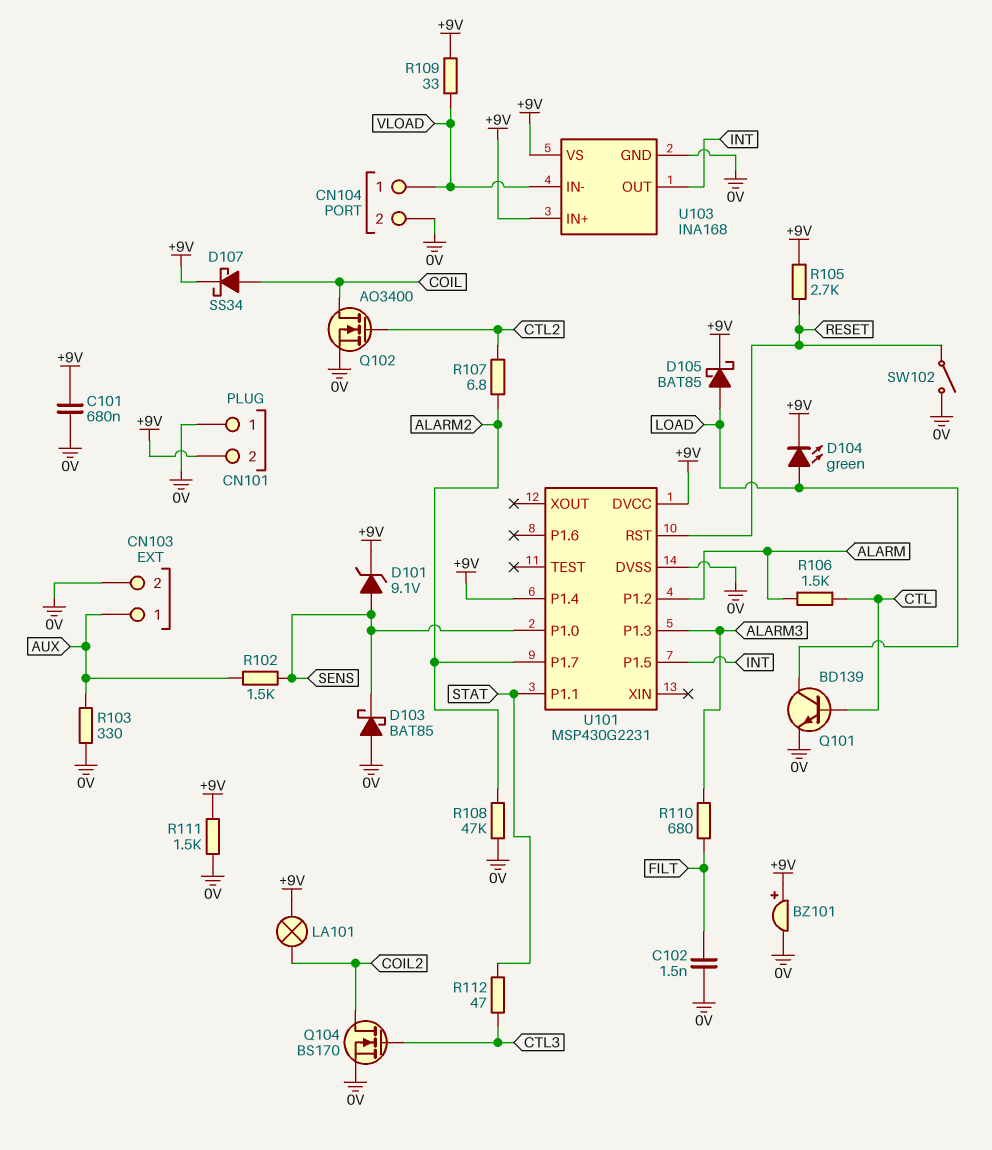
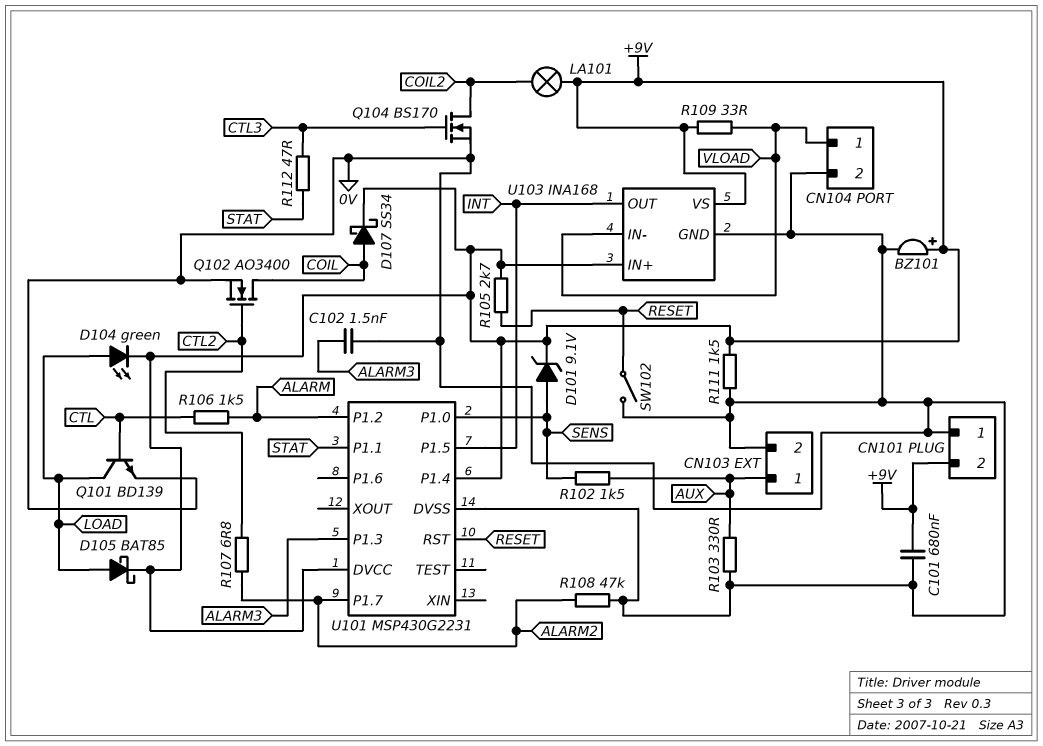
C102: 1.5nF (0V, FILT) -> 1.5nF (0V, ALARM3)
D103: schottky BAT85 (A 0V, K SENS) -> none
R110: 680 (ALARM3, FILT) -> none

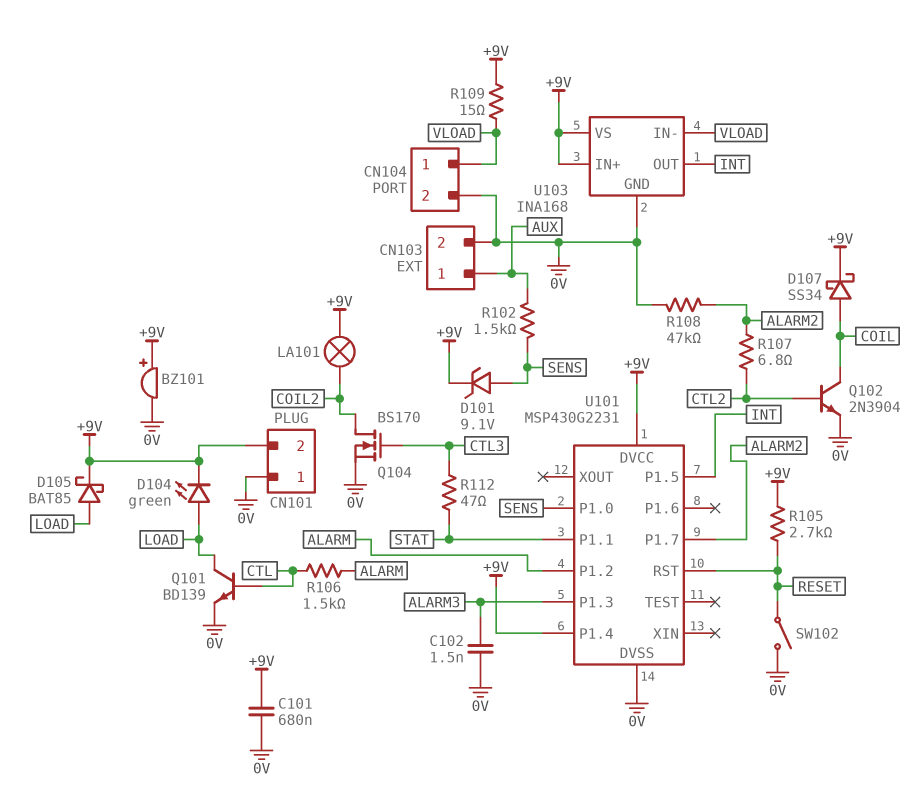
Q102: NMOS AO3400 (G CTL2, D COIL, S 0V) -> NPN 2N3904 (B CTL2, C COIL, E 0V)
R103: 330 (0V, AUX) -> none
R109: 33 (+9V, VLOAD) -> 15 (+9V, VLOAD)
R111: 1.5k (+9V, 0V) -> none

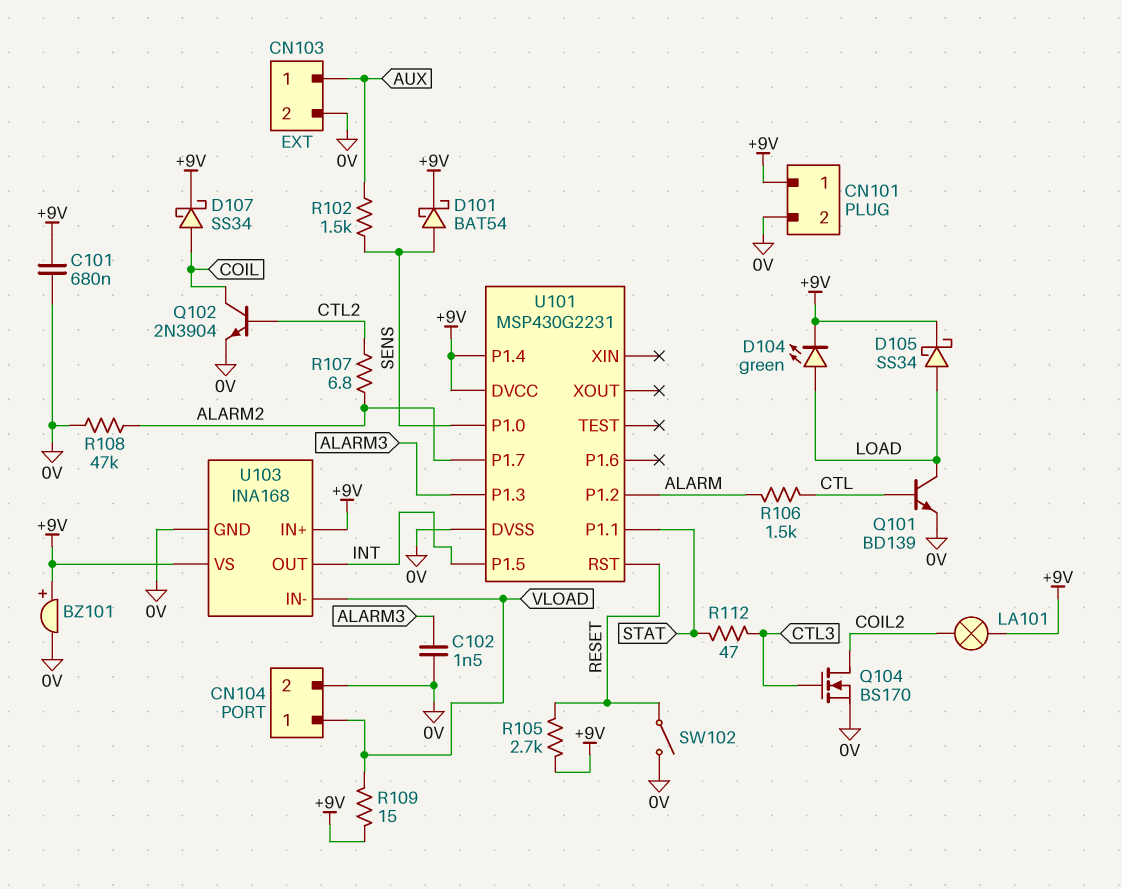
CN101 pin 1: 0V -> +9V
CN101 pin 2: +9V -> 0V
D101: zener 9.1V (A SENS, K +9V) -> schottky BAT54 (A SENS, K +9V)
D105: schottky BAT85 (A LOAD, K +9V) -> schottky SS34 (A LOAD, K +9V)

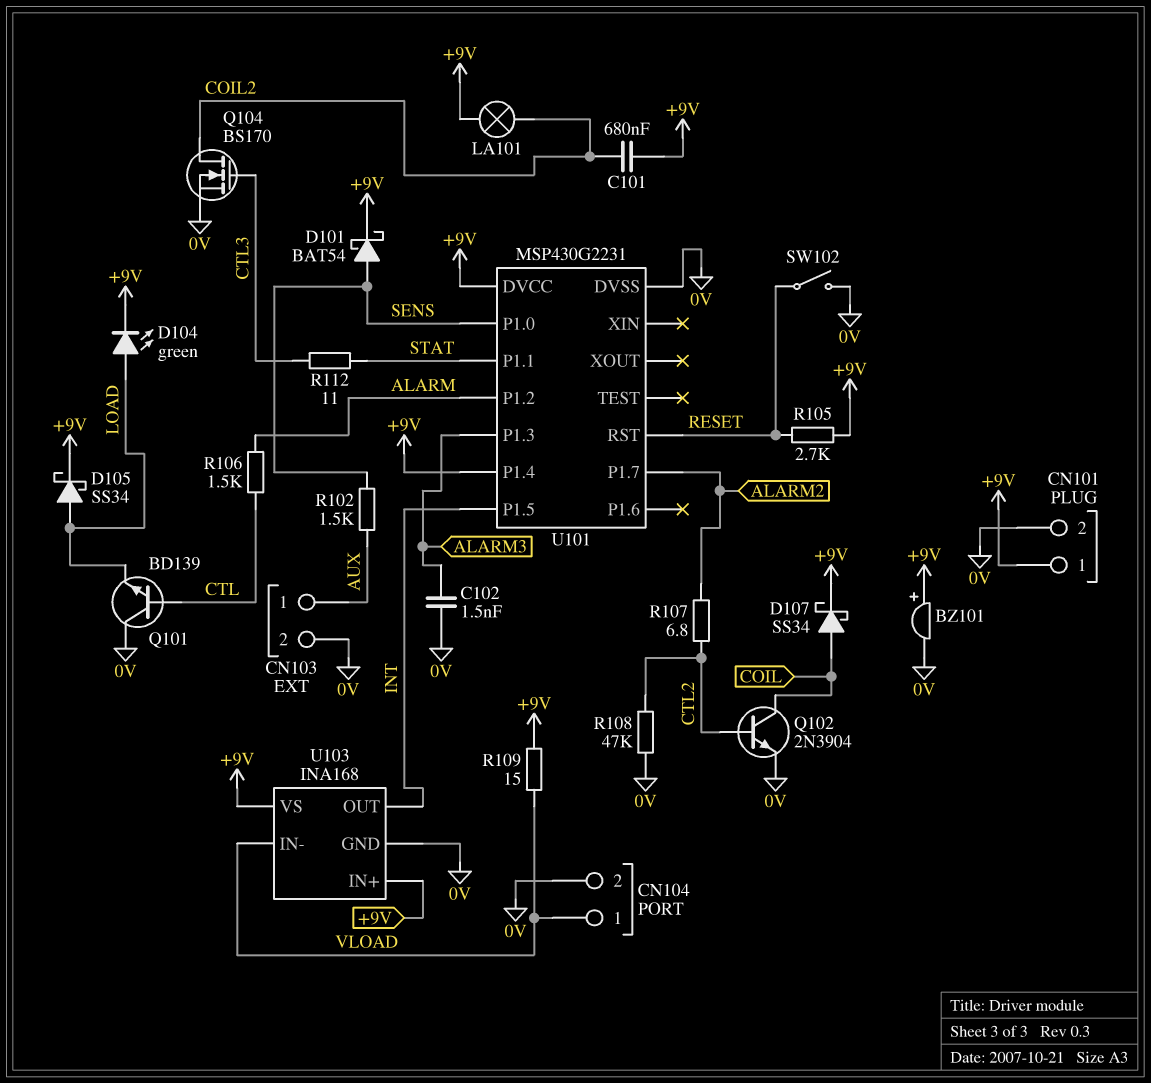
C101: 680nF (+9V, 0V) -> 680nF (+9V, COIL2)
Q101: NPN BD139 (B CTL, C LOAD, E 0V) -> NPN BD139 (B CTL, C 0V, E LOAD)
R108: 47k (0V, ALARM2) -> 47k (0V, CTL2)
R112: 47 (CTL3, STAT) -> 11 (CTL3, STAT)

